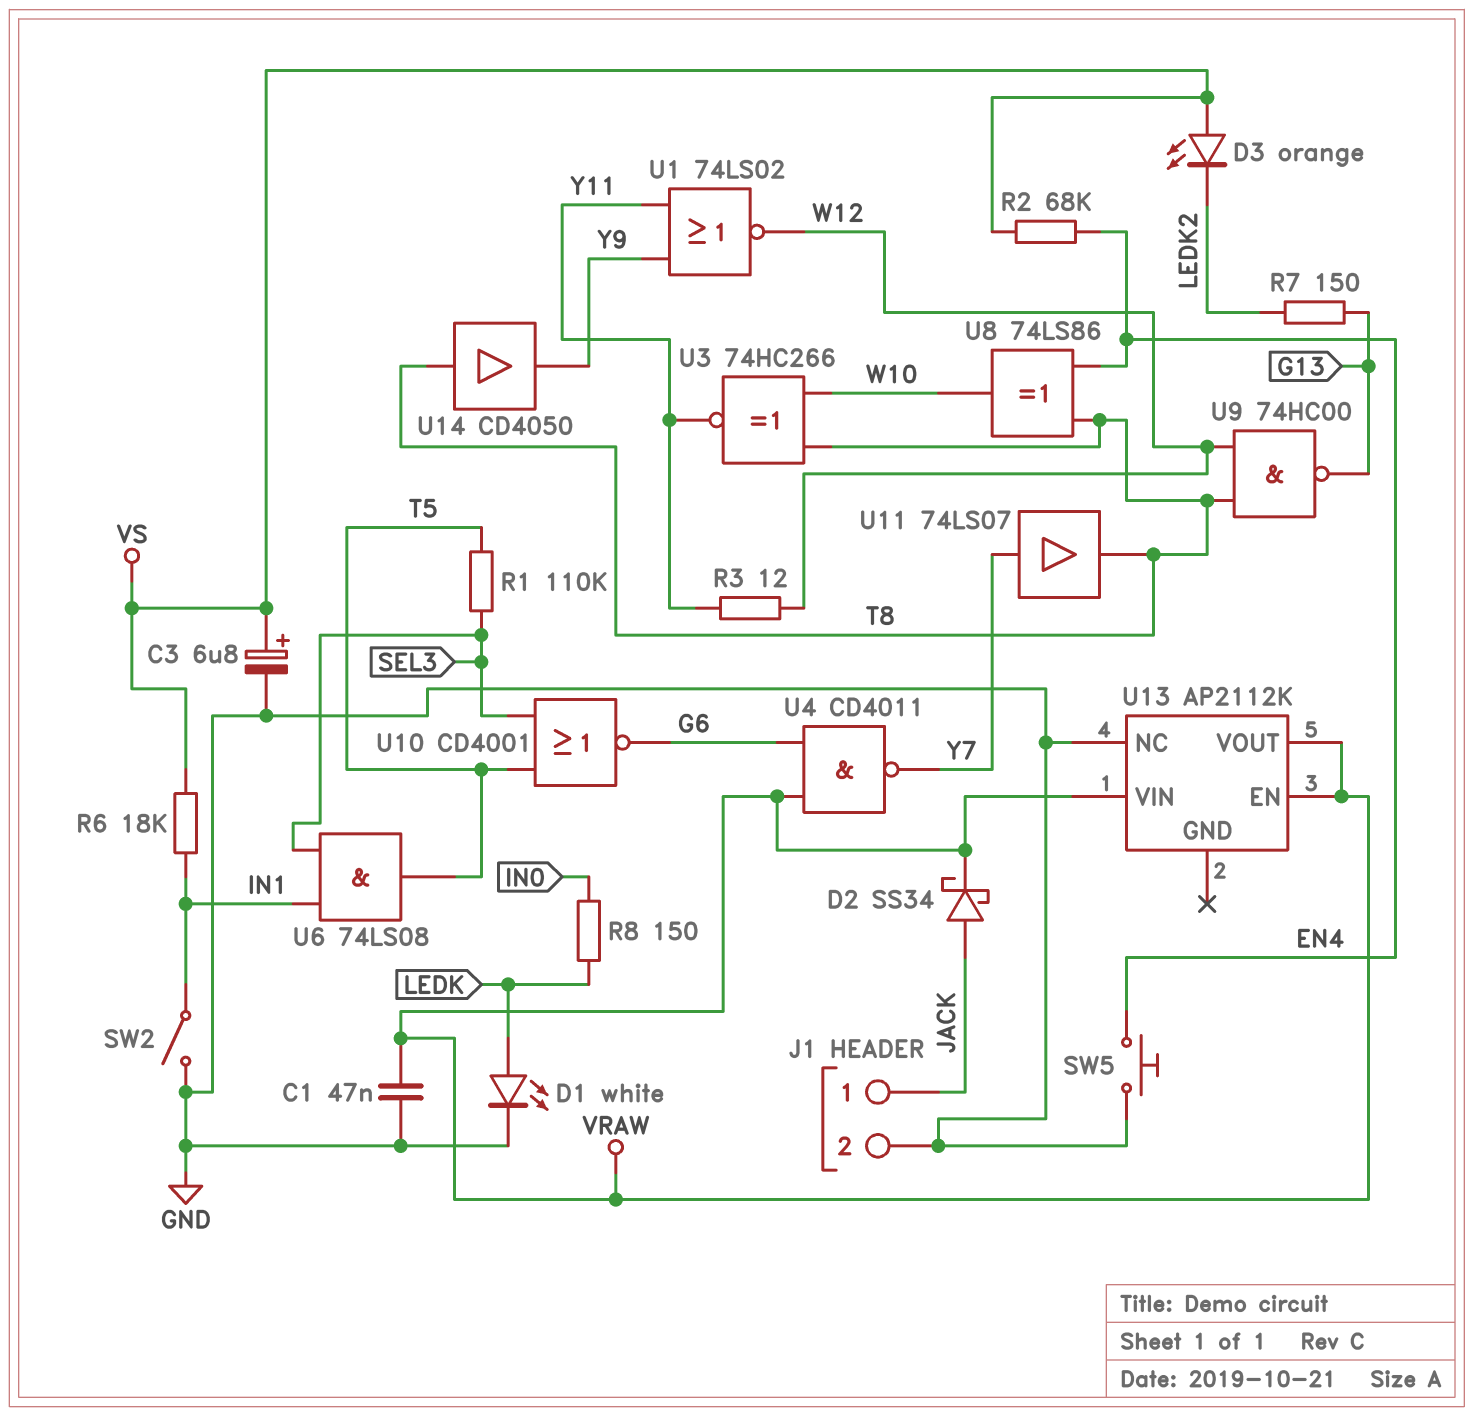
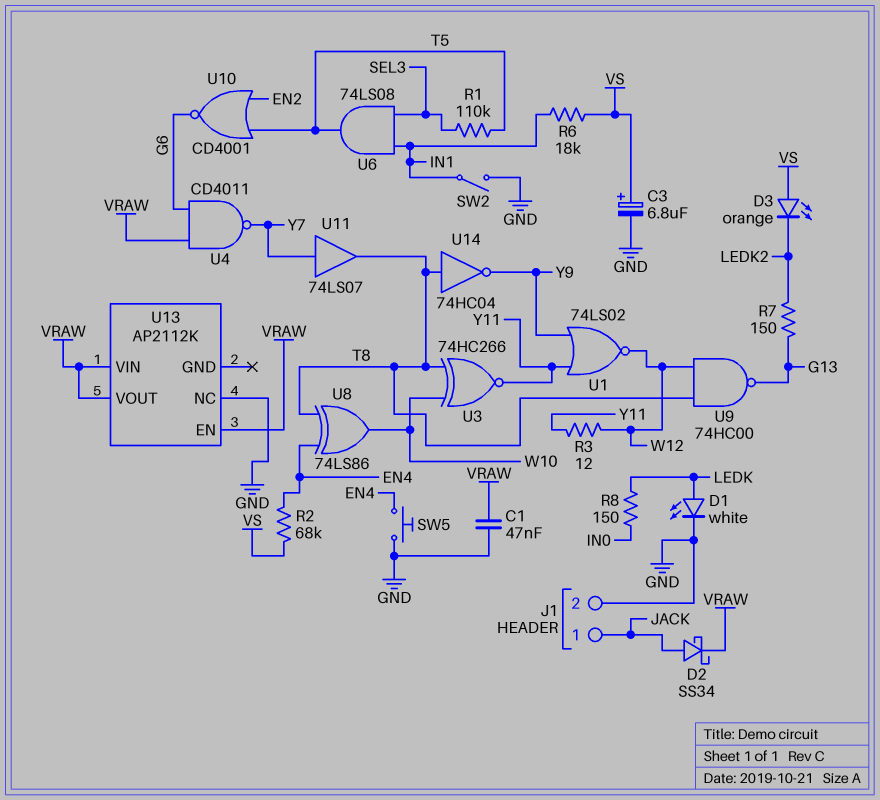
U10: NOR CD4001 (in SEL3, in T5, out G6) -> NOR CD4001 (in EN2, in T5, out G6)
U14: buffer CD4050 (in T8, out Y9) -> NOT 74HC04 (in T8, out Y9)

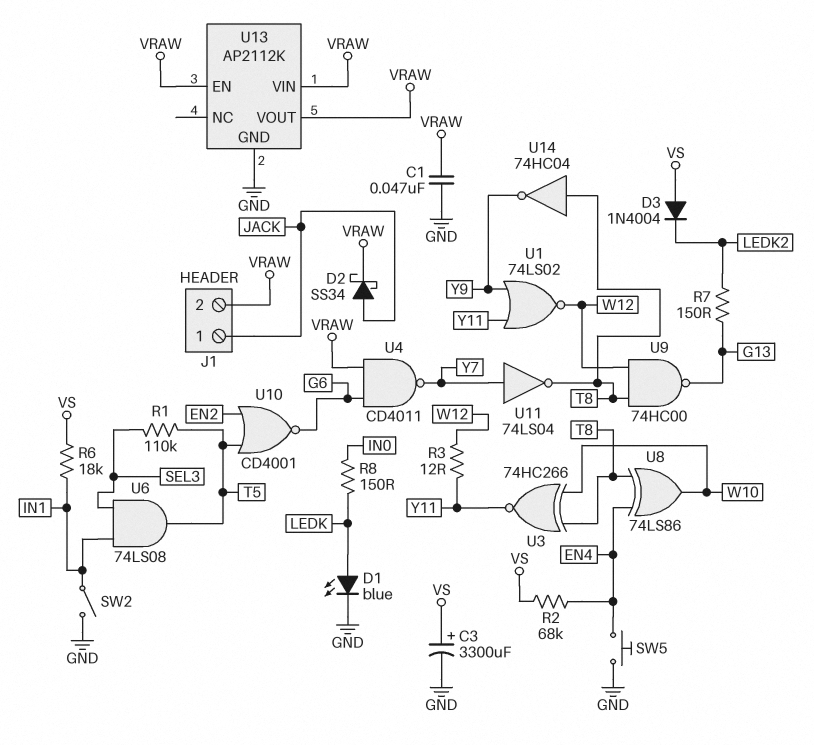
C3: 6.8uF (plus VS, minus GND) -> 3300uF (plus VS, minus GND)
D1: LED white (A LEDK, K GND) -> LED blue (A LEDK, K GND)
D3: LED orange (A VS, K LEDK2) -> diode 1N4004 (A VS, K LEDK2)
J1 pin 2: GND -> VRAW
U11: buffer 74LS07 (in Y7, out T8) -> NOT 74LS04 (in Y7, out T8)
U13 pin GND: none -> GND
U13 pin NC: GND -> none

